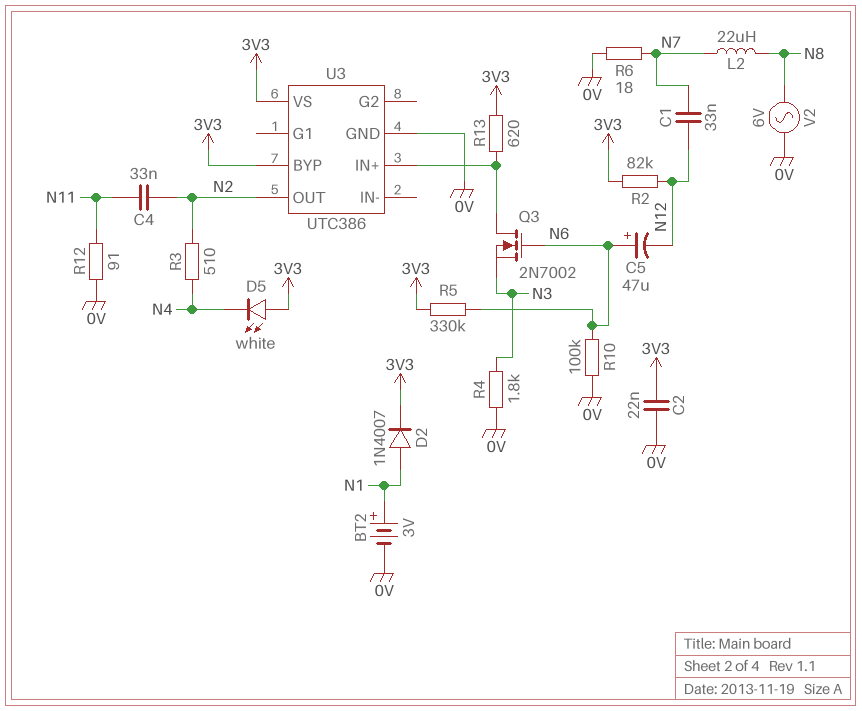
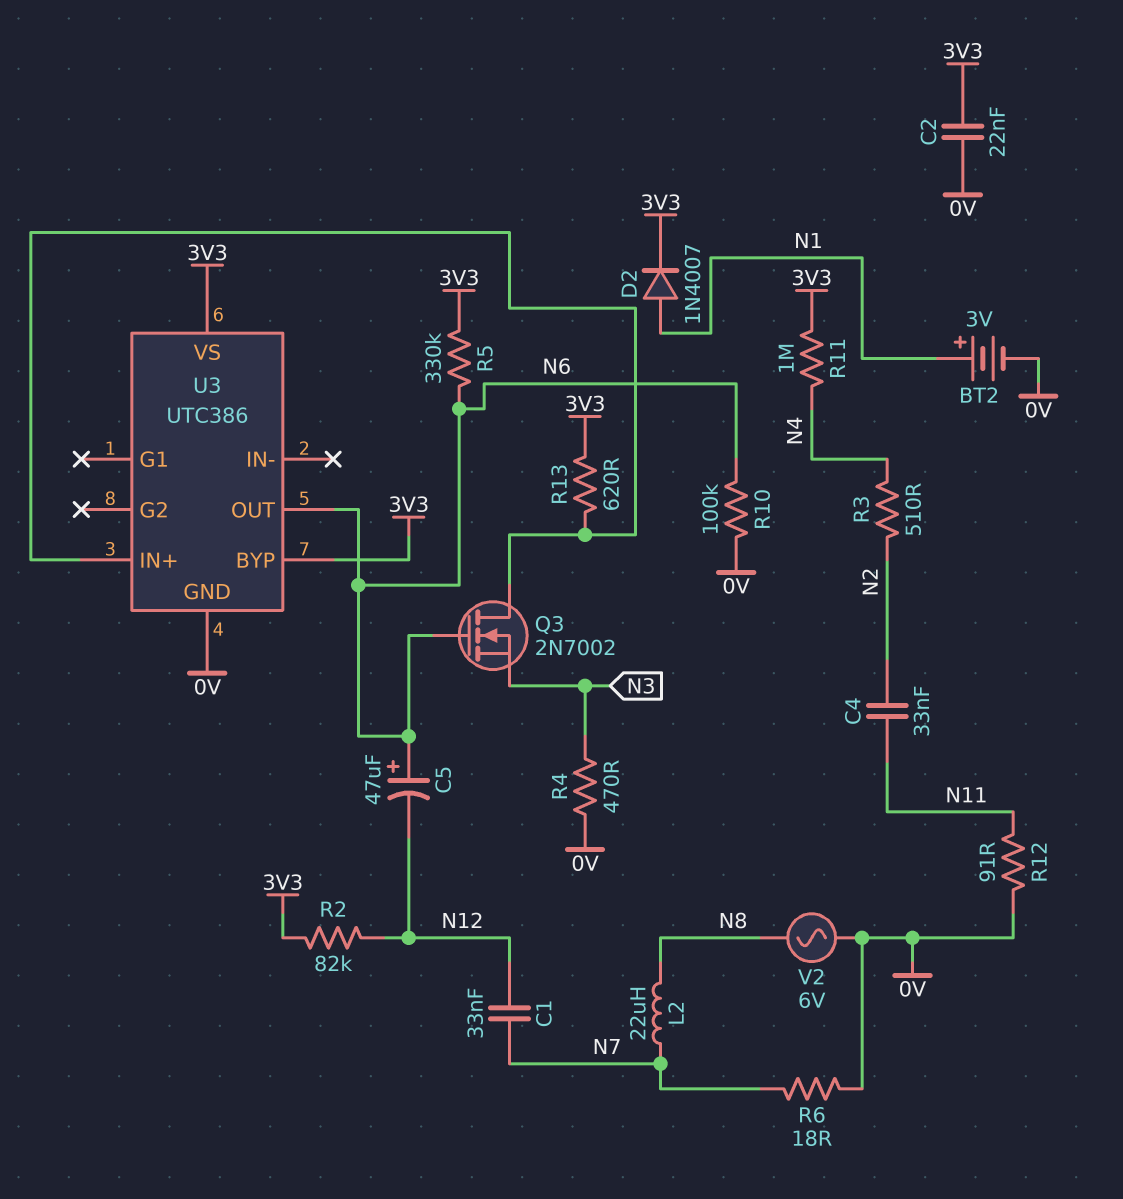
D5: LED white (A 3V3, K N4) -> none
R4: 1.8k (0V, N3) -> 470 (0V, N3)
R11: none -> 1M (3V3, N4)
U3 pin OUT: N2 -> N6

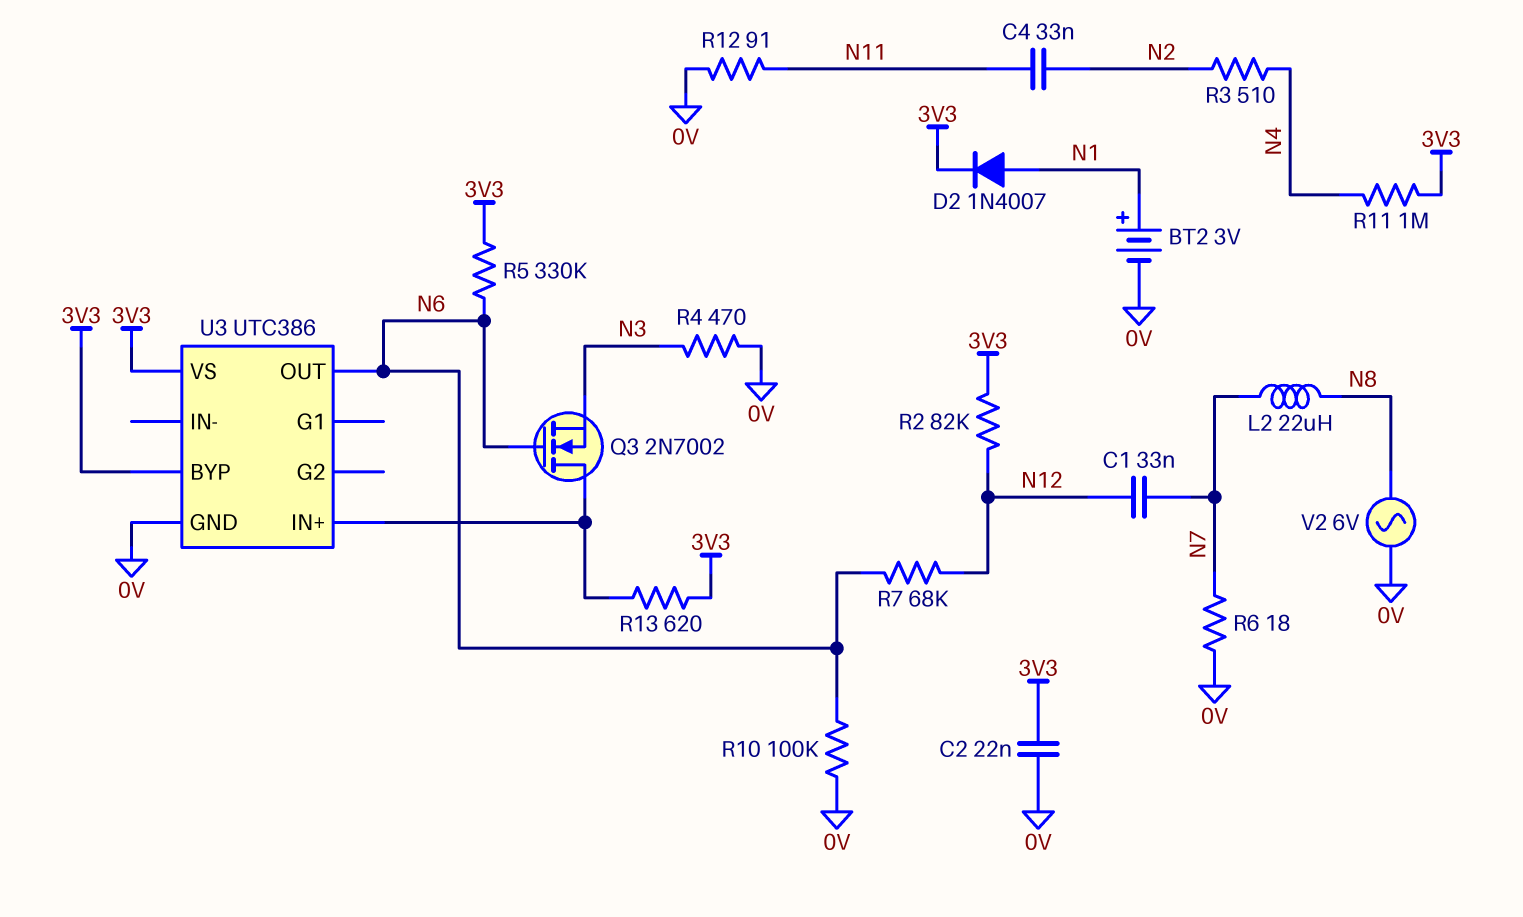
C5: 47uF (plus N6, minus N12) -> none
R7: none -> 68k (N6, N12)

